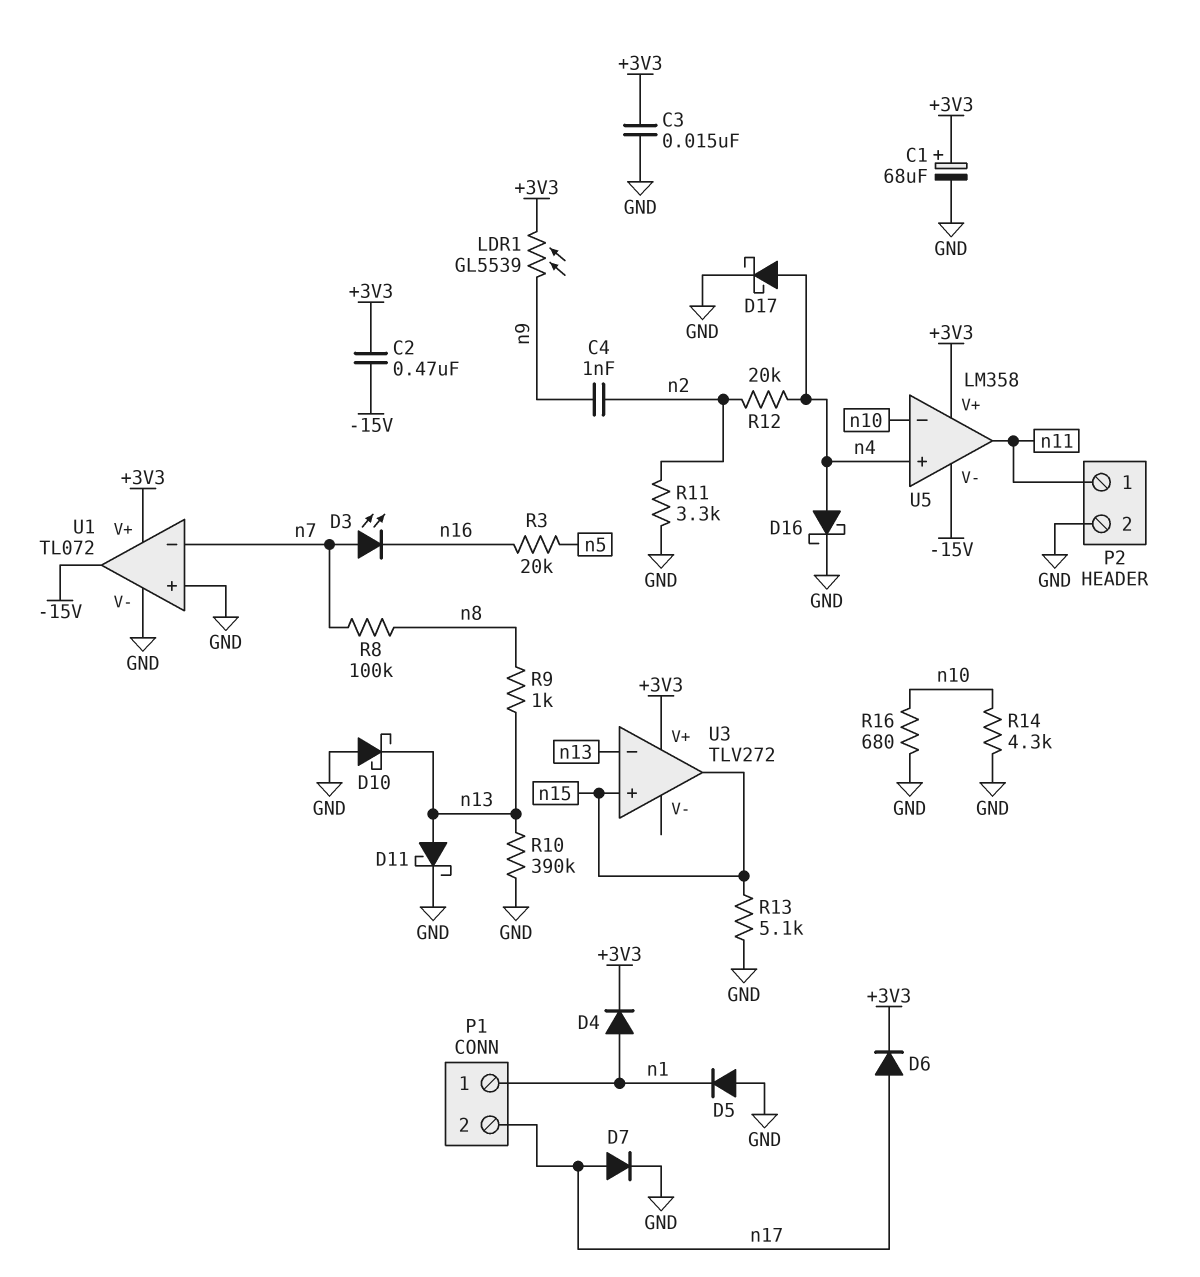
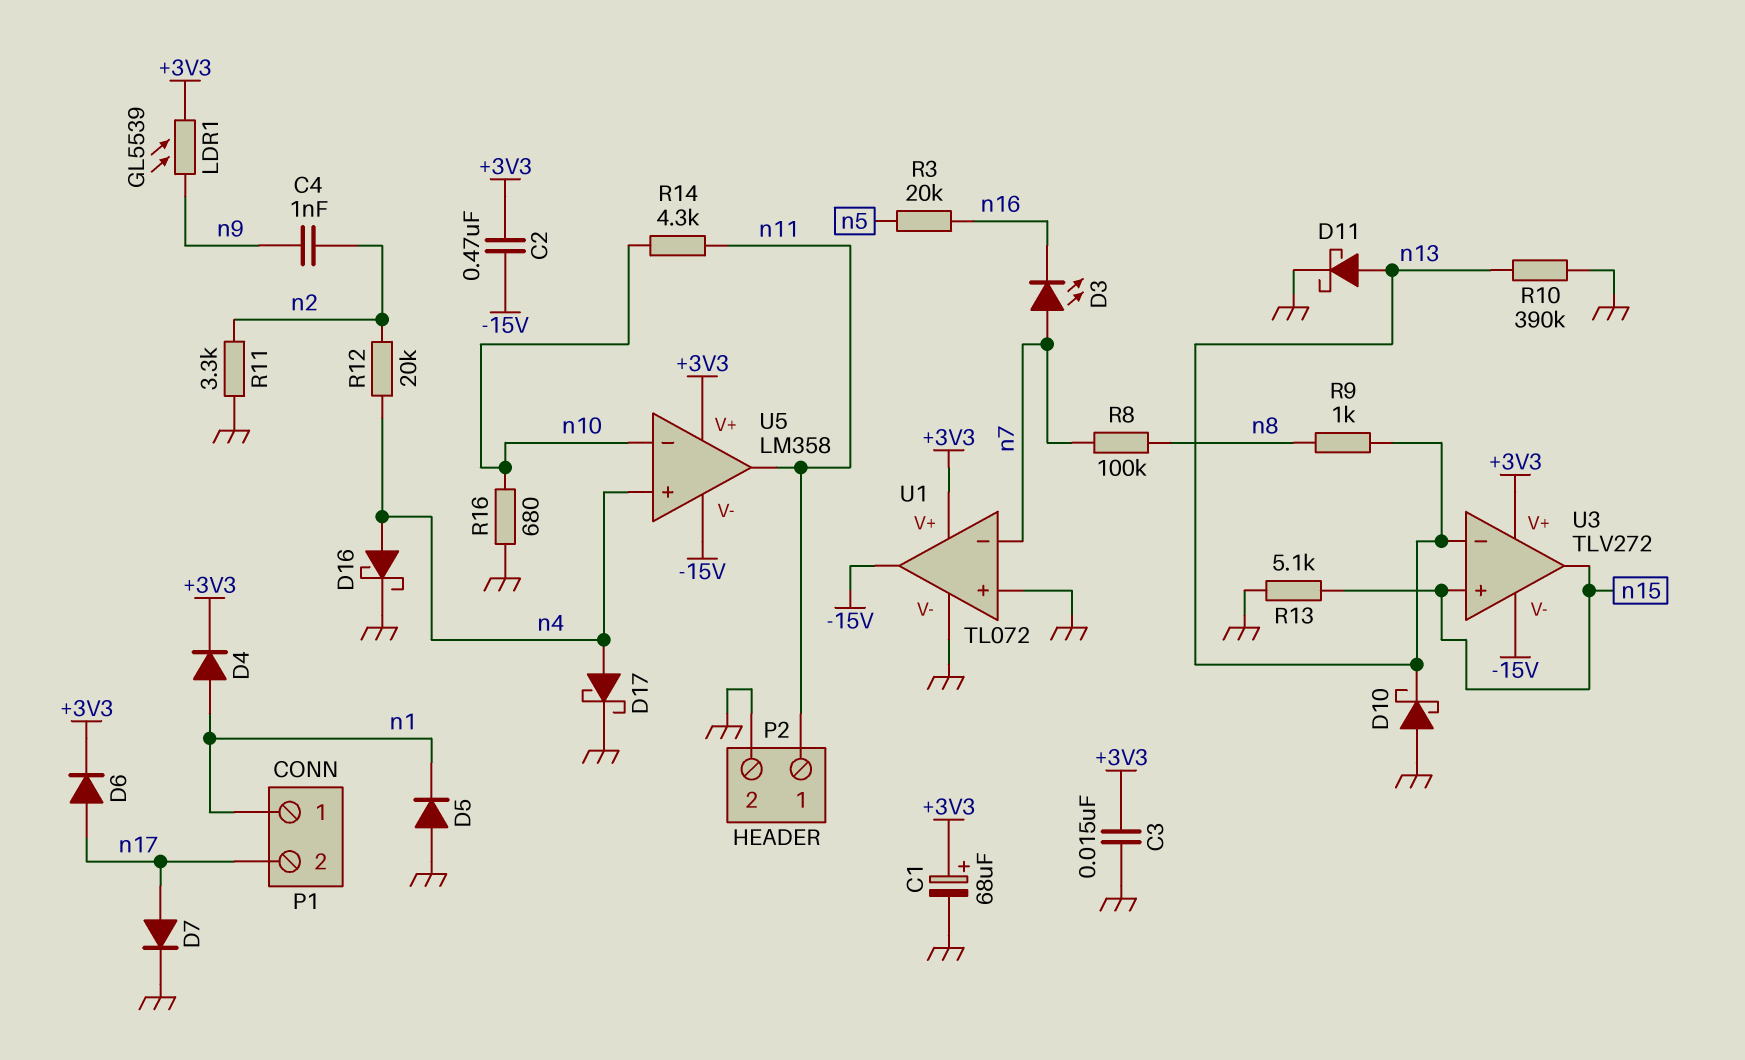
R14: 4.3k (GND, n10) -> 4.3k (n10, n11)
U3 pin V-: none -> -15V

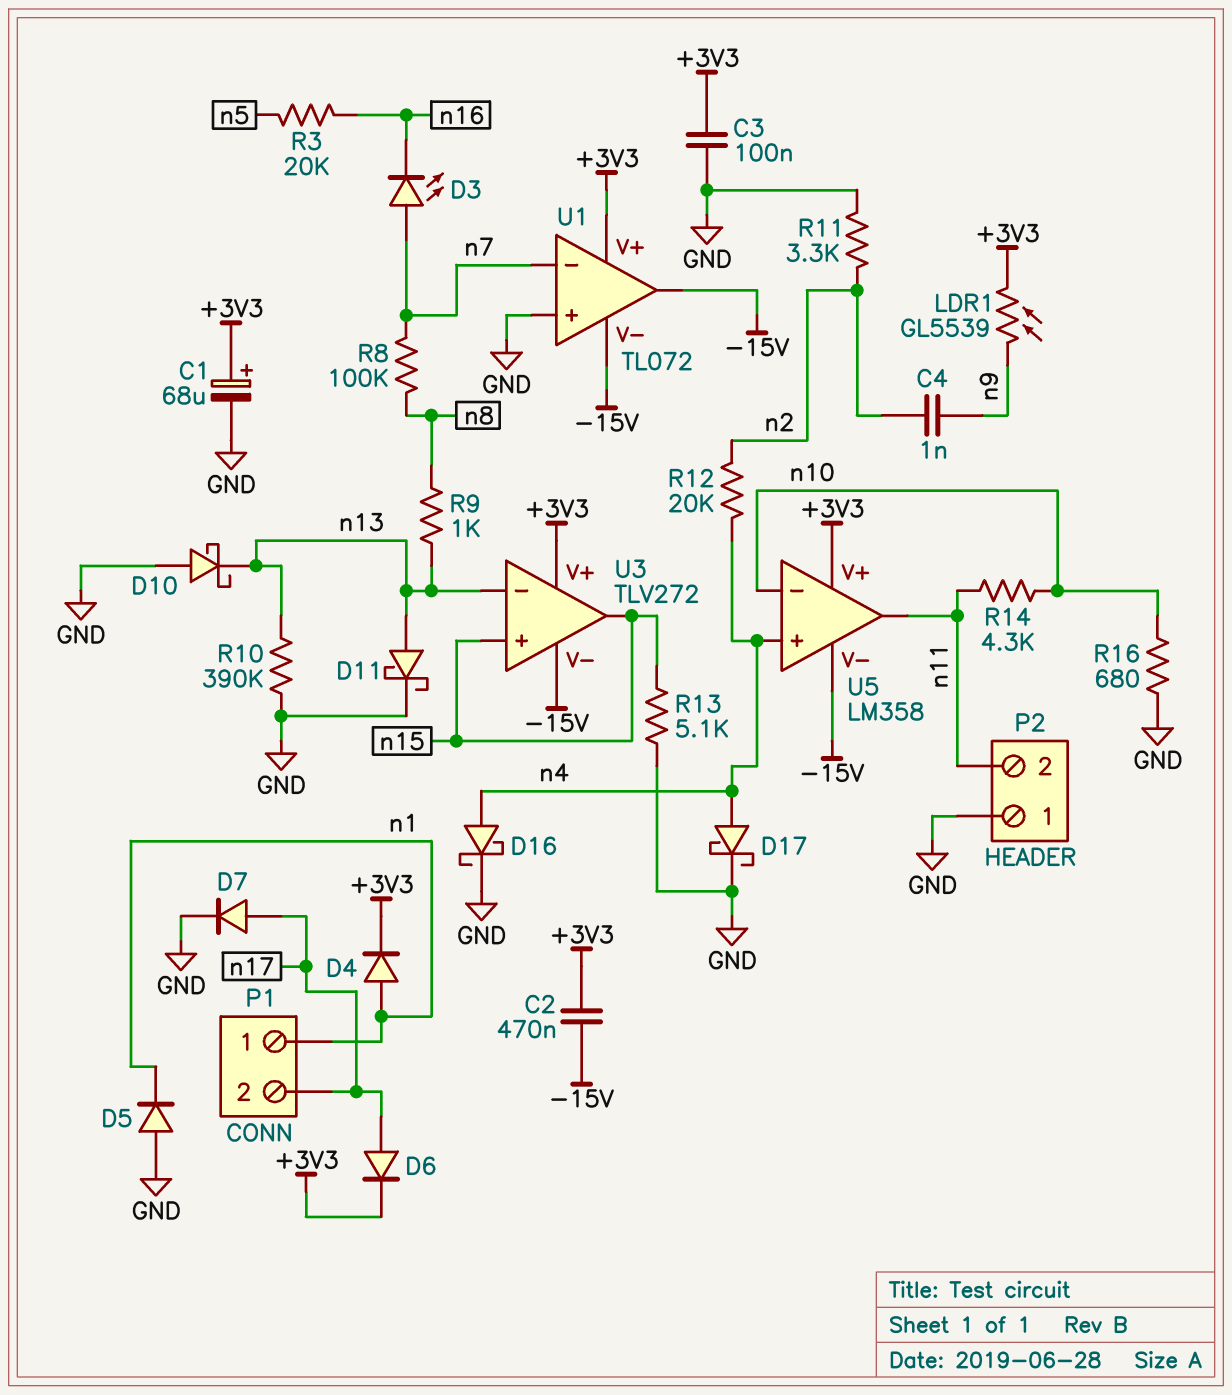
C3: 15nF (+3V3, GND) -> 100nF (+3V3, GND)
P2 pin 1: n11 -> GND
P2 pin 2: GND -> n11
U1 pin V-: GND -> -15V

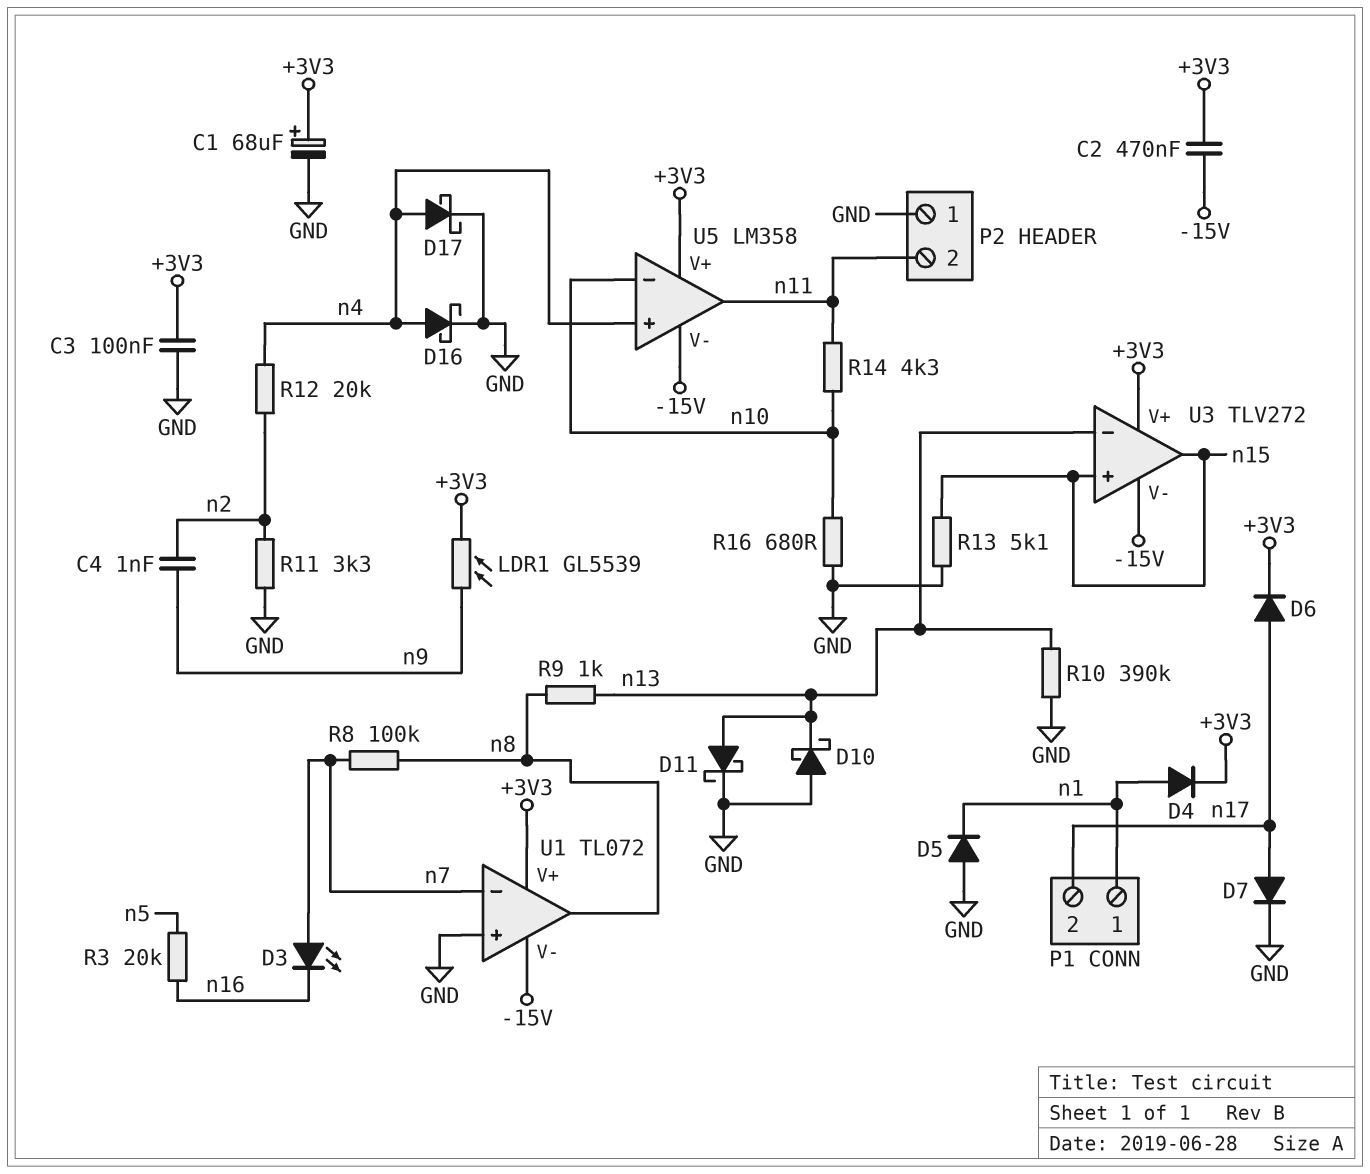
U1 pin out: -15V -> n8

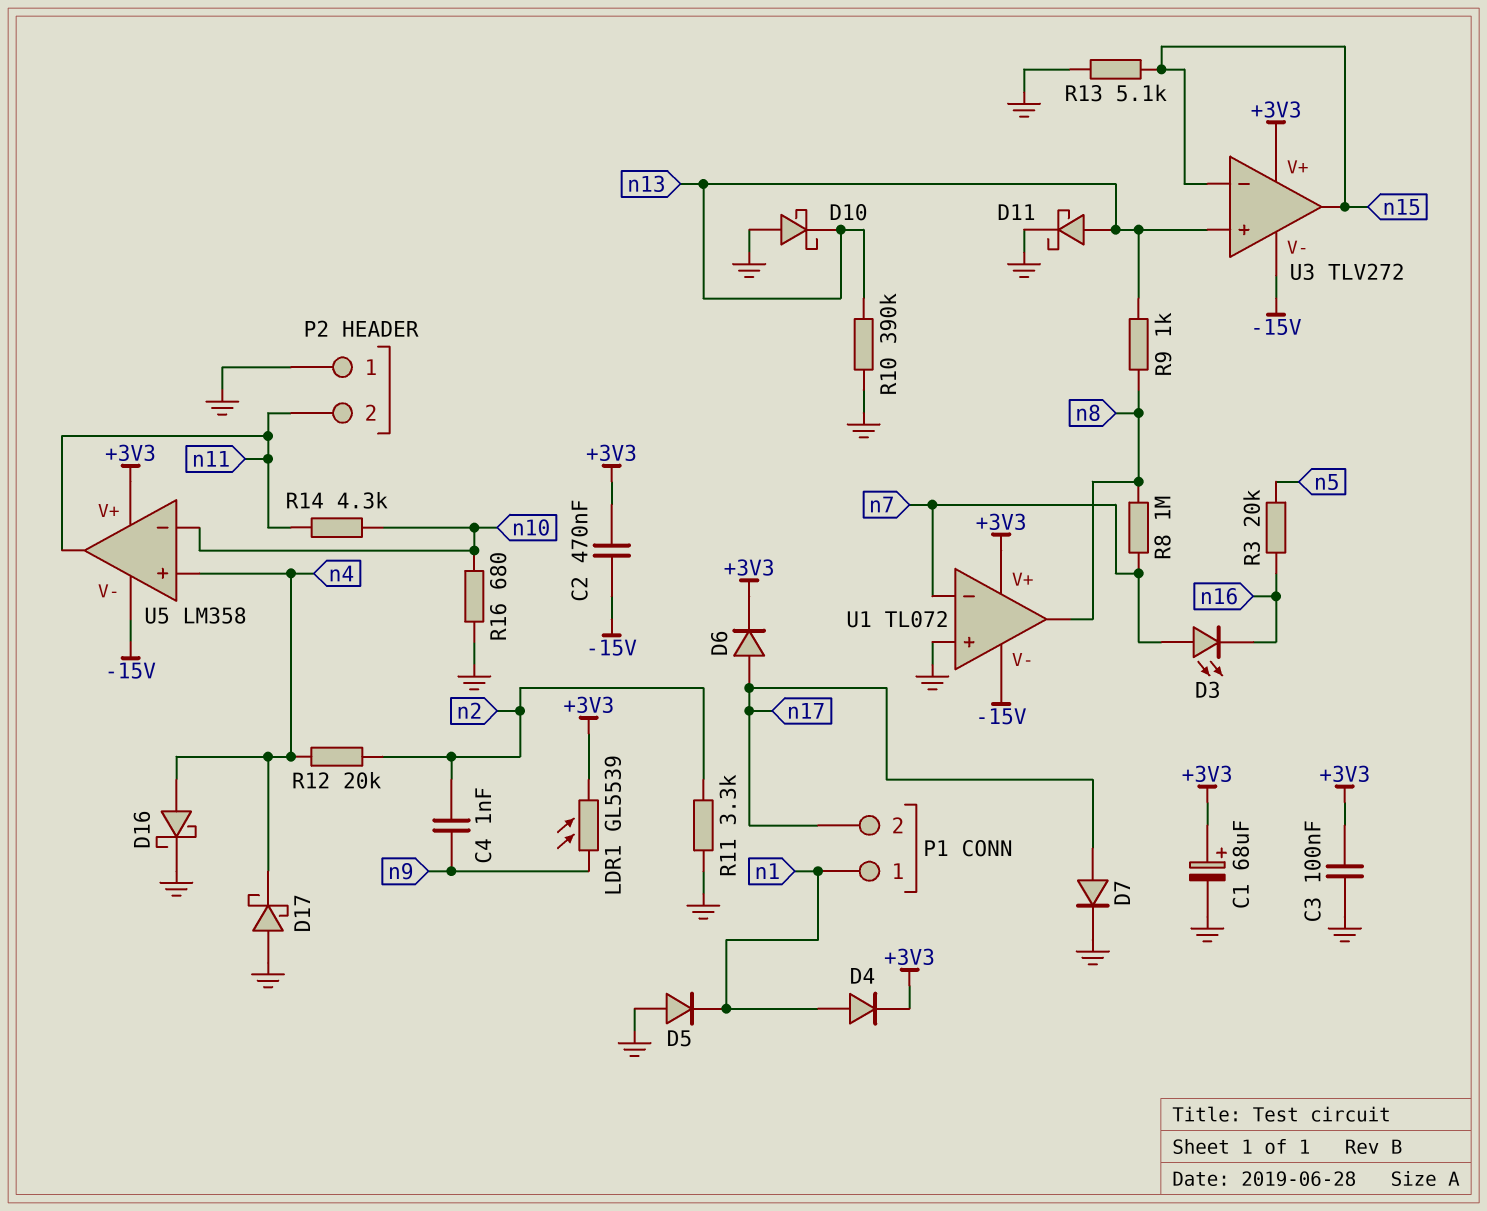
D17: schottky (A n4, K GND) -> schottky (A GND, K n4)
R8: 100k (n7, n8) -> 1M (n7, n8)
U3 pin in+: n15 -> n13
U3 pin in-: n13 -> n15

